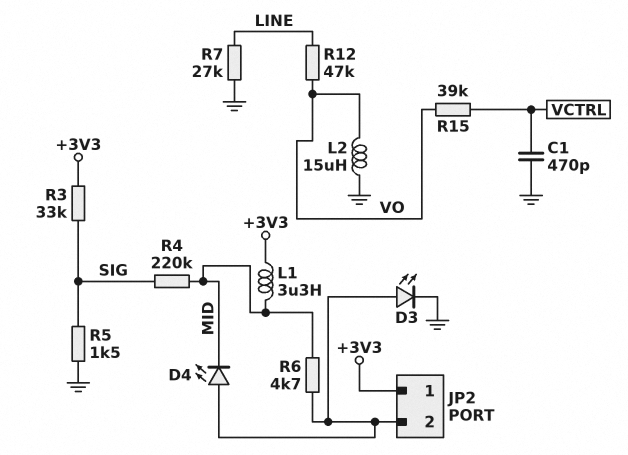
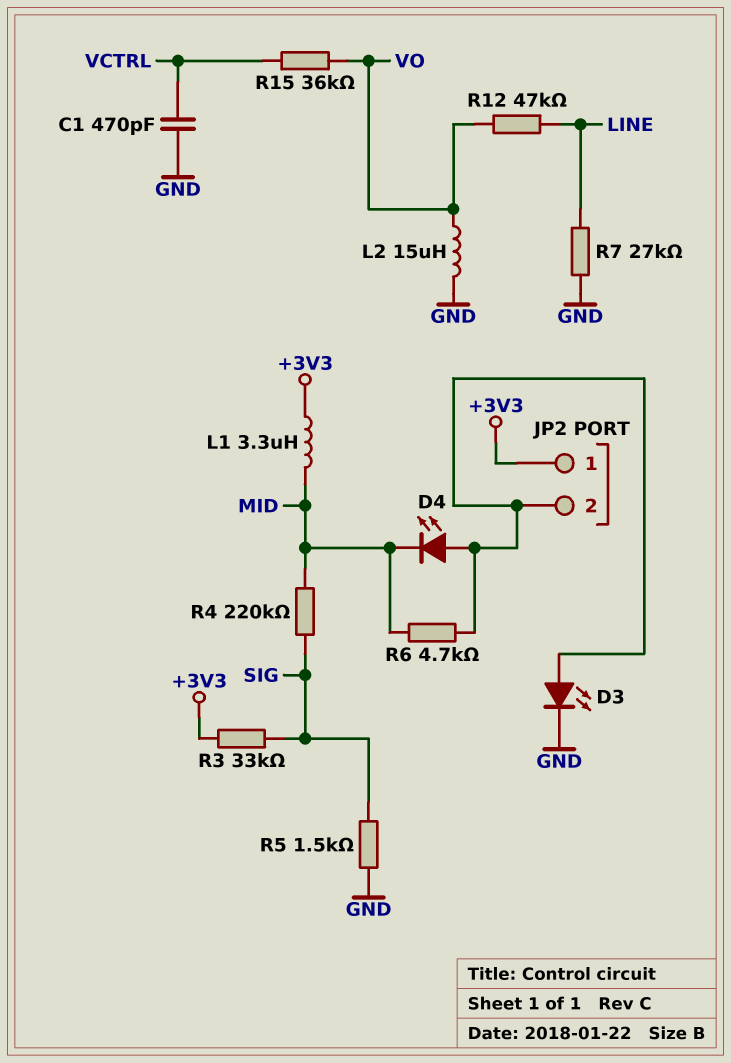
R15: 39k (VCTRL, VO) -> 36k (VCTRL, VO)

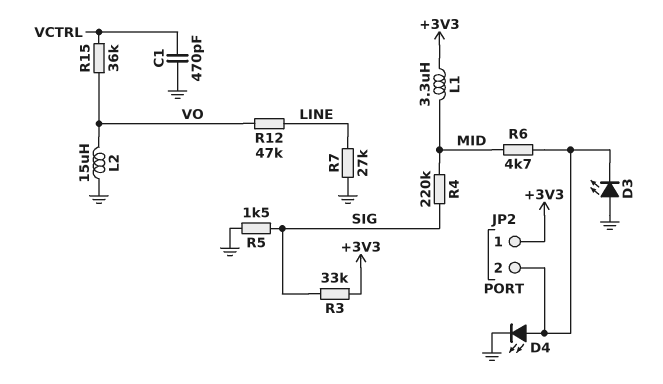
D3: LED (A JP2/2, K GND) -> LED (A GND, K JP2/2)
D4: LED (A JP2/2, K MID) -> LED (A JP2/2, K GND)

